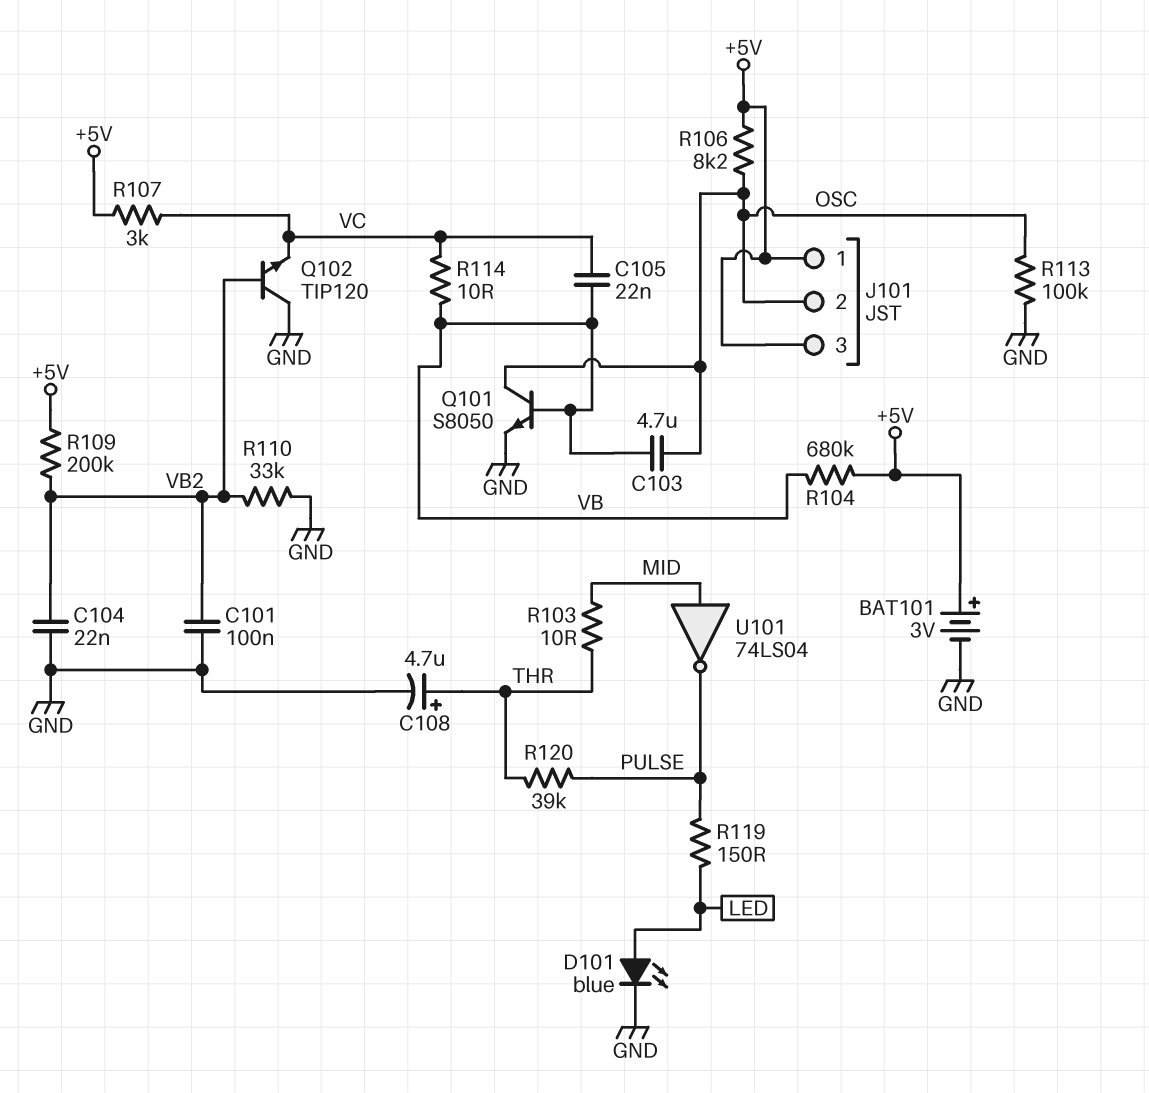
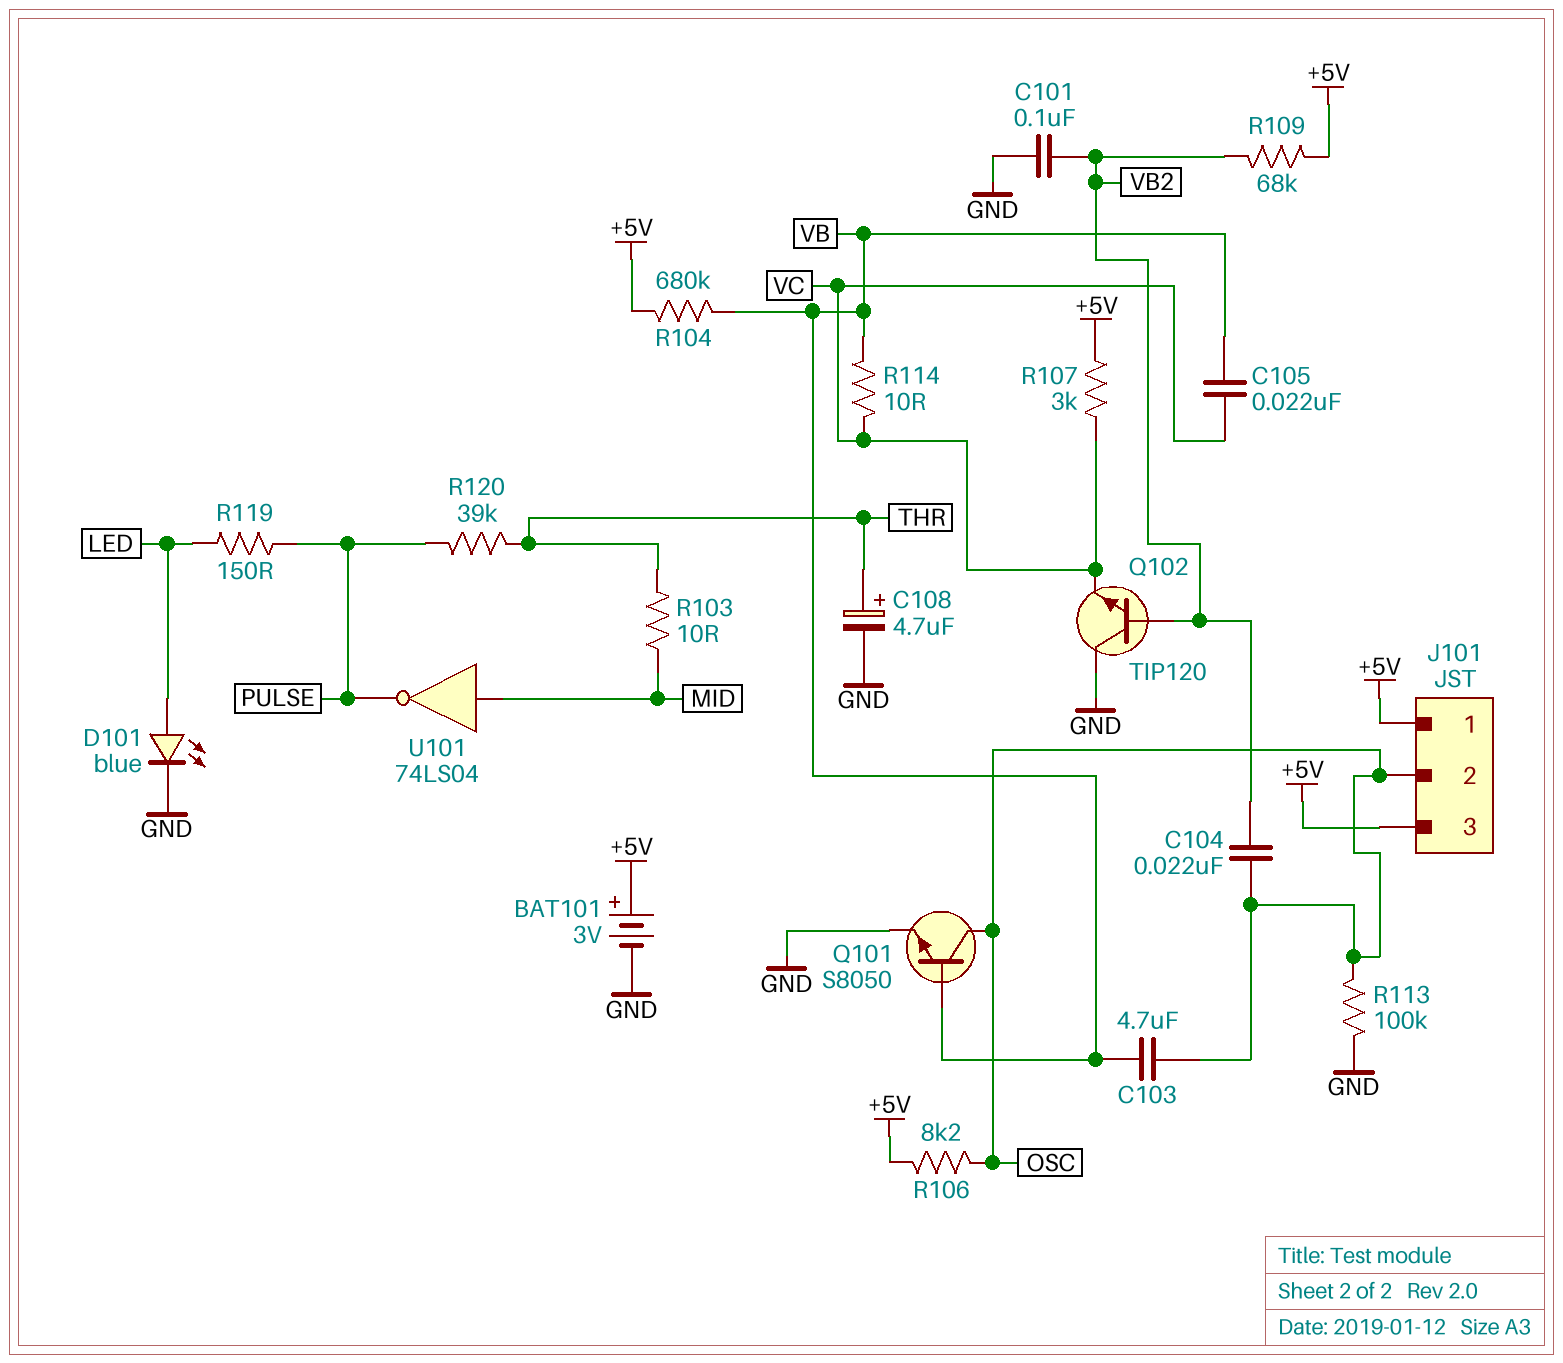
C104: 22nF (GND, VB2) -> 22nF (OSC, VB2)
R109: 200k (+5V, VB2) -> 68k (+5V, VB2)
R110: 33k (GND, VB2) -> none

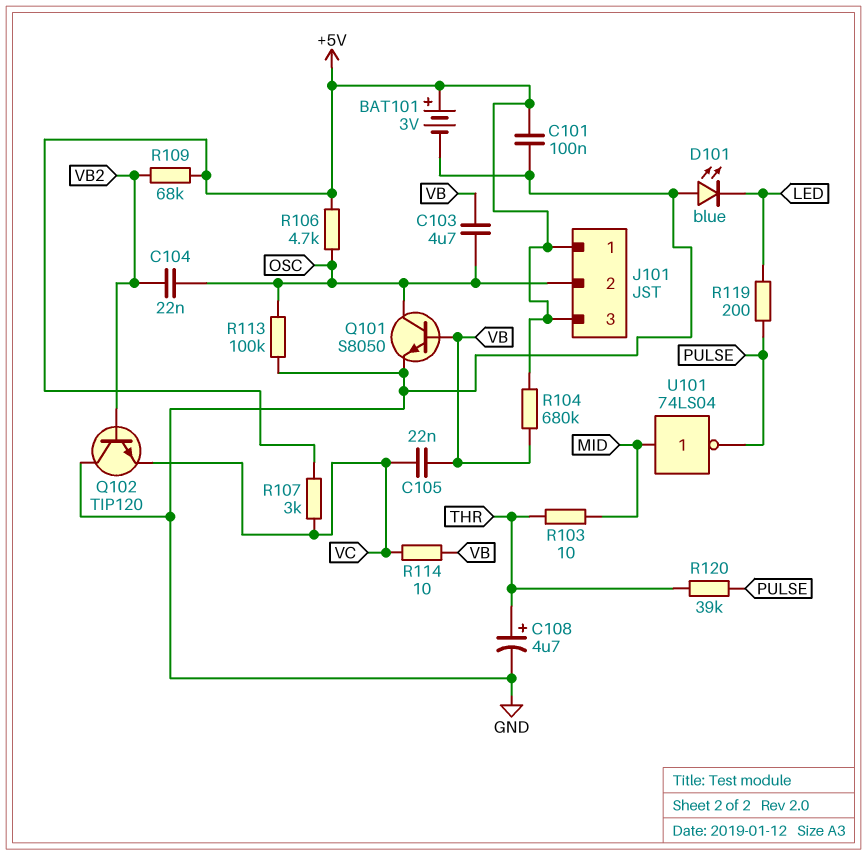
C101: 100nF (GND, VB2) -> 100nF (+5V, GND)
D101: LED blue (A LED, K GND) -> LED blue (A GND, K LED)
R106: 8.2k (+5V, OSC) -> 4.7k (+5V, OSC)
R119: 150 (LED, PULSE) -> 200 (LED, PULSE)

